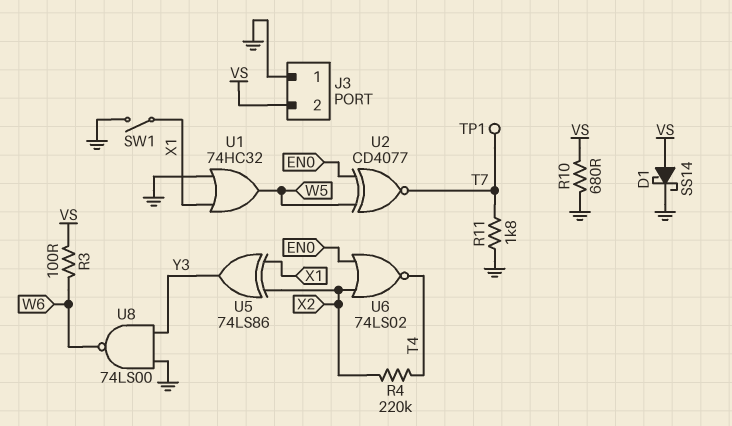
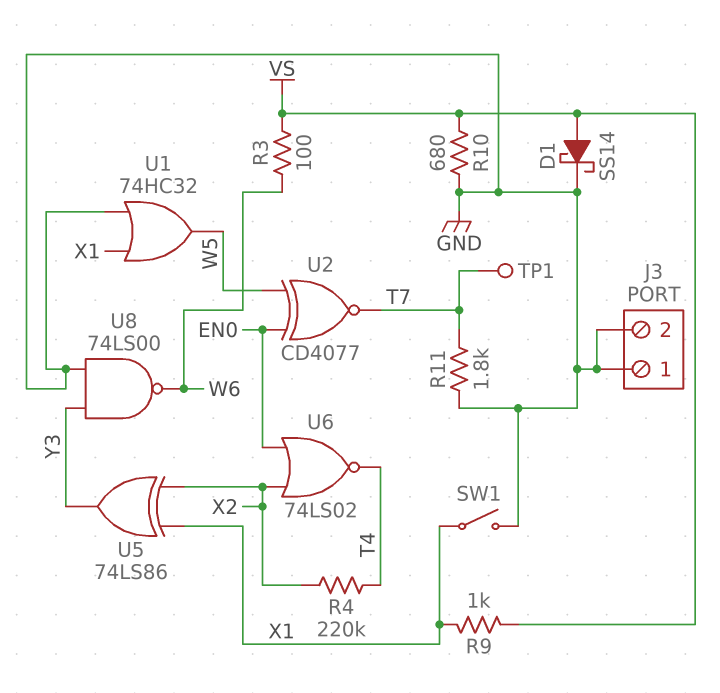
J3 pin 2: VS -> GND
R9: none -> 1k (VS, X1)

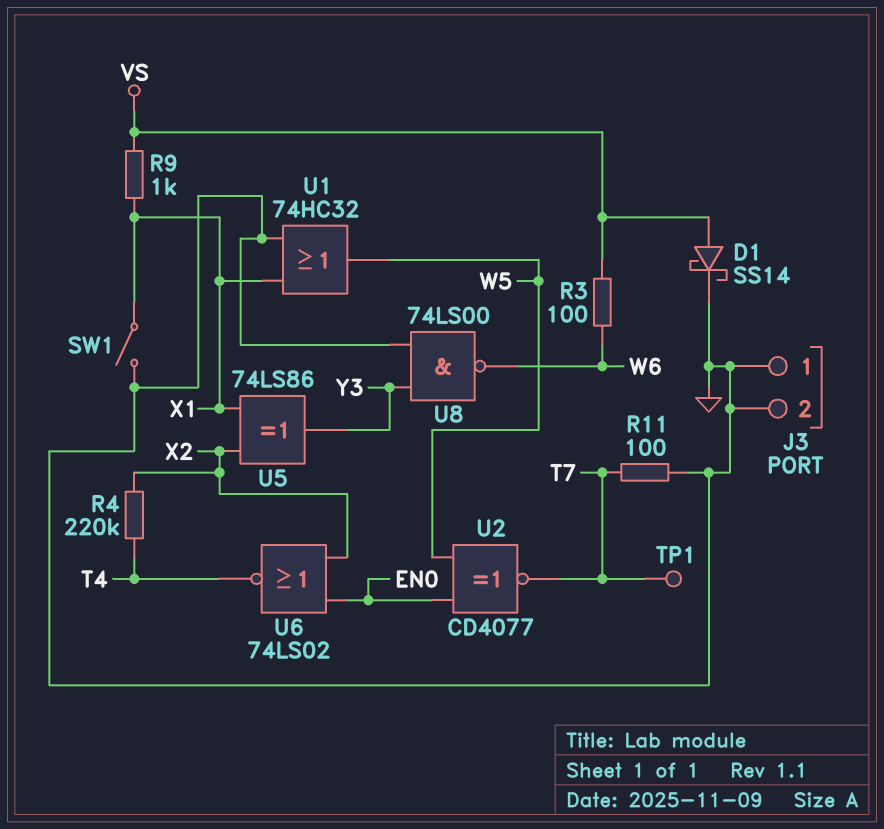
R10: 680 (GND, VS) -> none
R11: 1.8k (GND, T7) -> 100 (GND, T7)

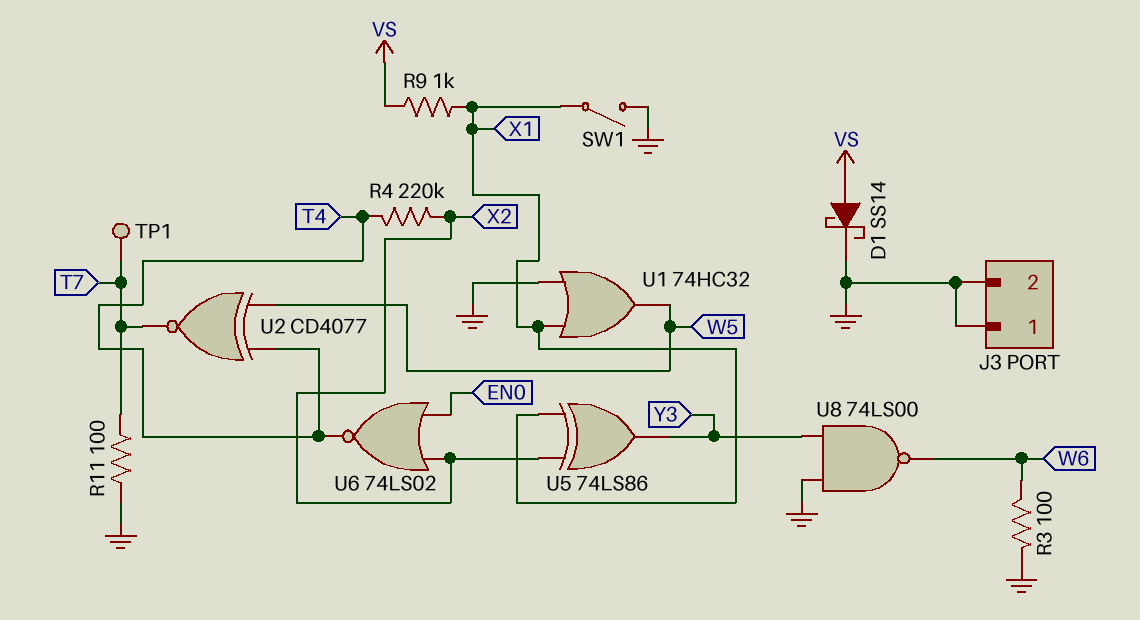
R3: 100 (VS, W6) -> 100 (GND, W6)
U2: XNOR CD4077 (in EN0, in W5, out T7) -> XNOR CD4077 (in T4, in W5, out T7)

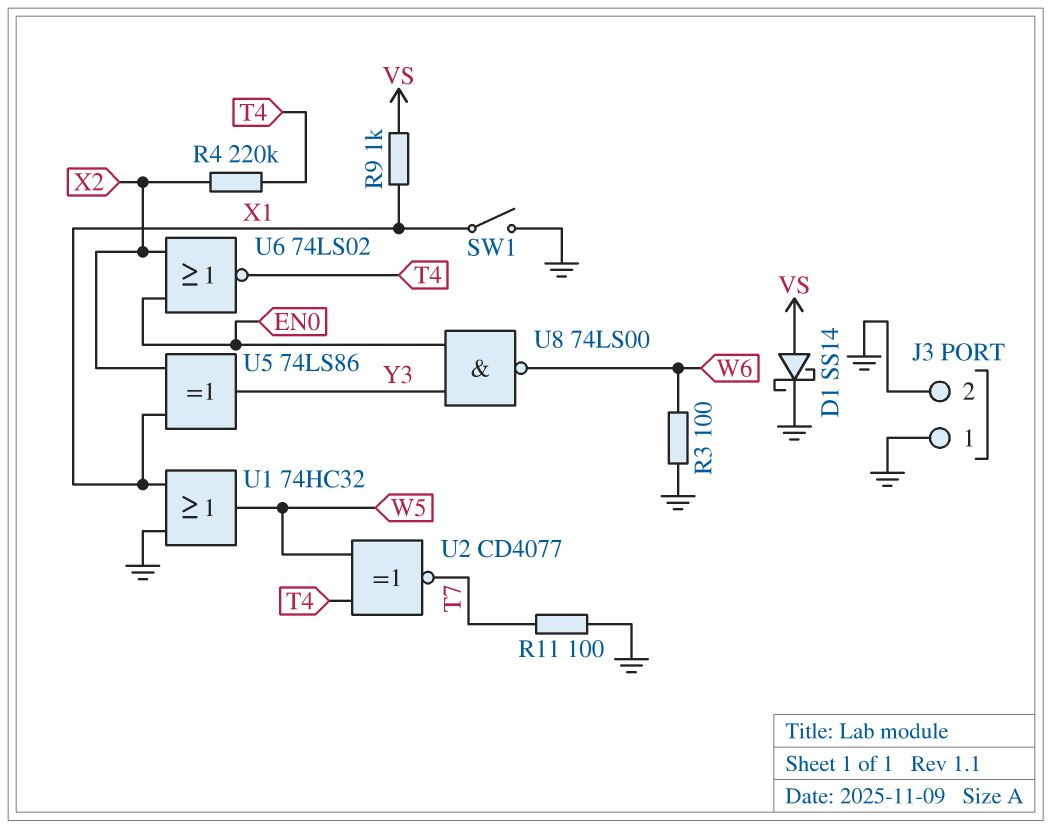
TP1: test point (T7) -> none
U8: NAND 74LS00 (in GND, in Y3, out W6) -> NAND 74LS00 (in EN0, in Y3, out W6)

